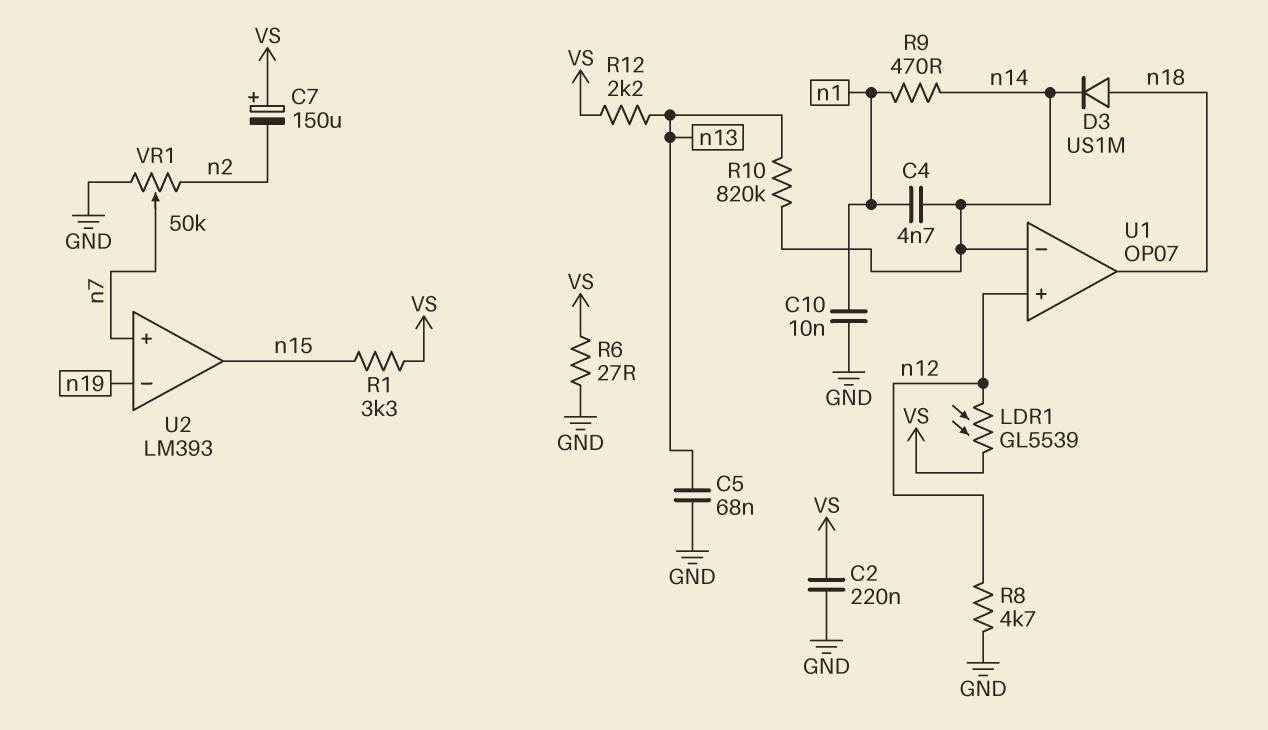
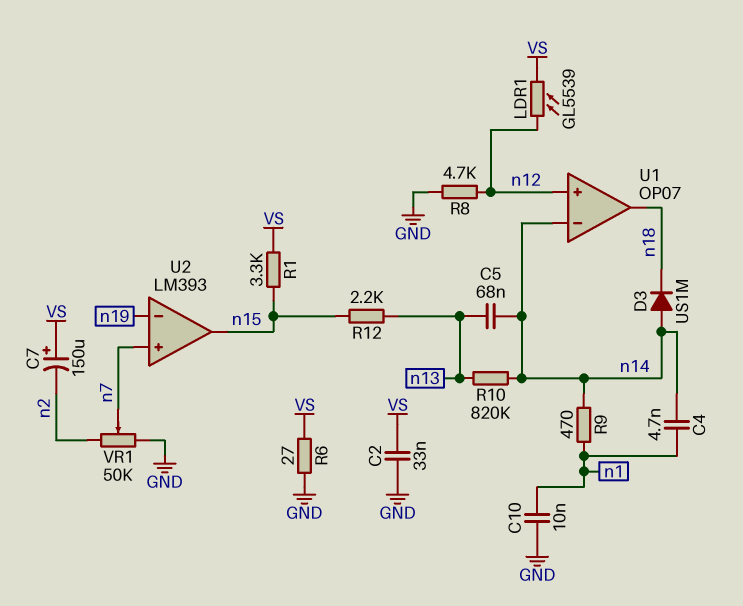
C2: 220nF (GND, VS) -> 33nF (GND, VS)
C5: 68nF (GND, n13) -> 68nF (n13, n14)
D3: diode US1M (A n18, K n14) -> diode US1M (A n14, K n18)
R12: 2.2k (VS, n13) -> 2.2k (n13, n15)

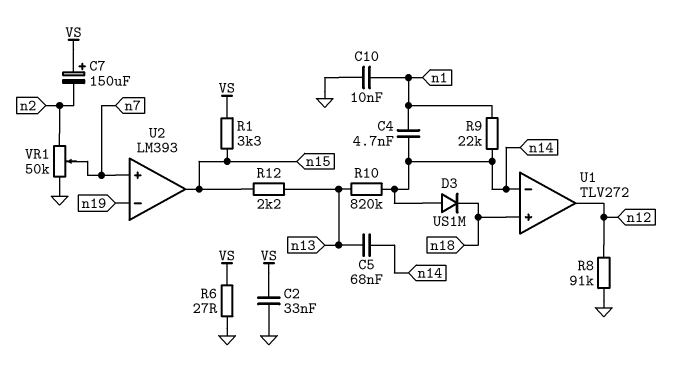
LDR1: GL5539 (VS, n12) -> none
R8: 4.7k (GND, n12) -> 91k (GND, n12)
R9: 470 (n1, n14) -> 22k (n1, n14)
U1: OP07 -> TLV272
U1 pin in+: n12 -> n18
U1 pin out: n18 -> n12

